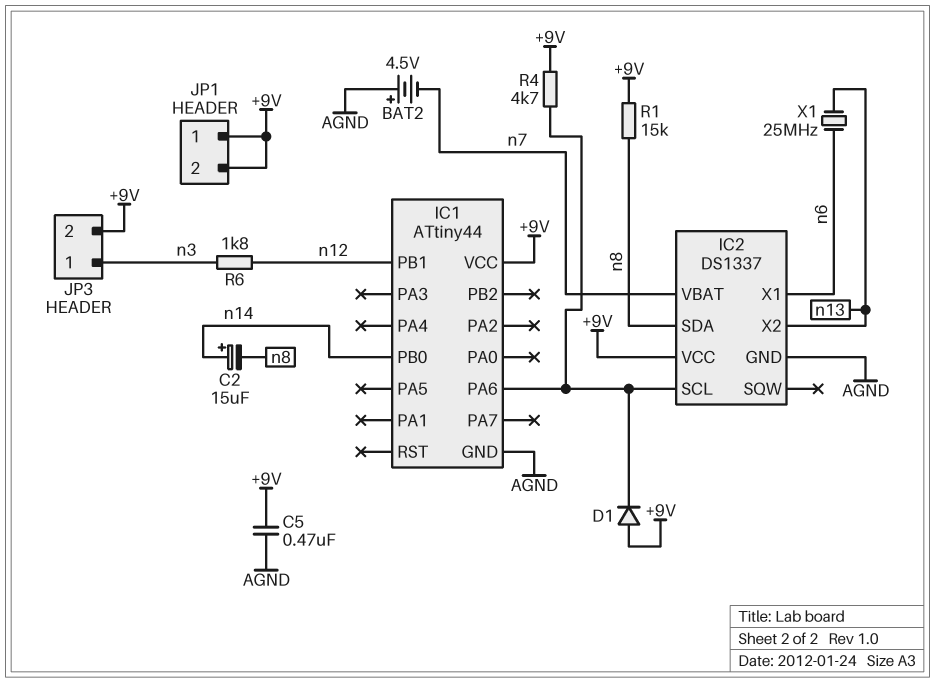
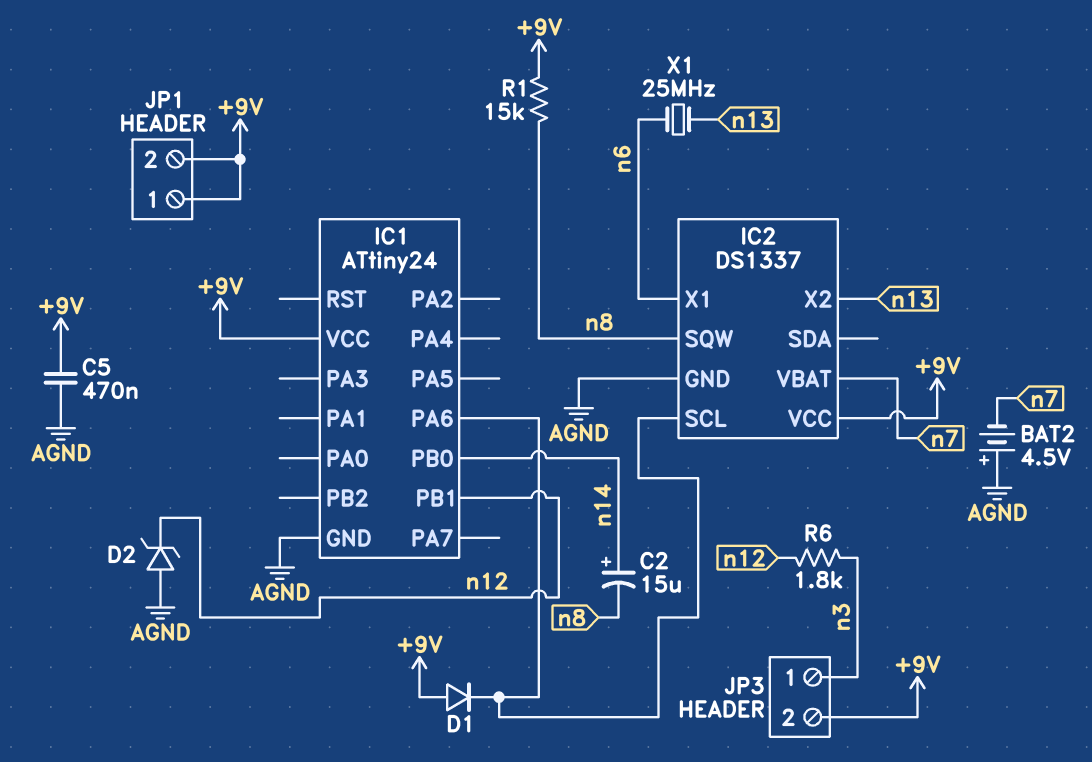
D2: none -> zener (A AGND, K n12)
IC1: ATtiny44 -> ATtiny24
IC2 pin SDA: n8 -> none
IC2 pin SQW: none -> n8
R4: 4.7k (+9V, IC1/PA6) -> none

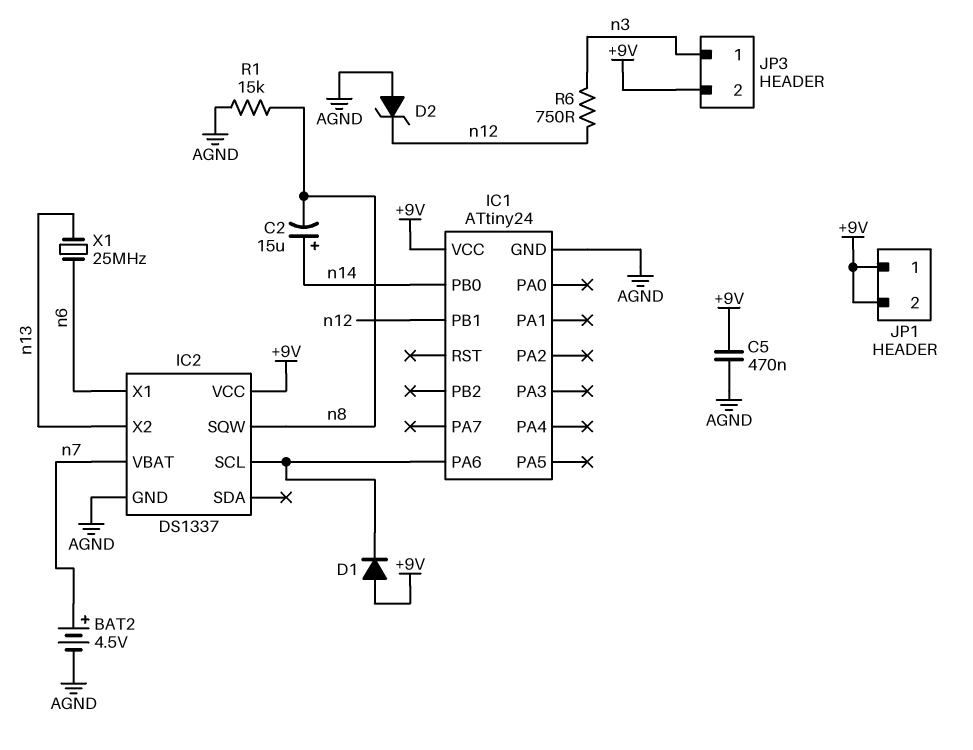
BAT2: 4.5V (plus AGND, minus n7) -> 4.5V (plus n7, minus AGND)
R1: 15k (+9V, n8) -> 15k (AGND, n8)
R6: 1.8k (n3, n12) -> 750 (n3, n12)

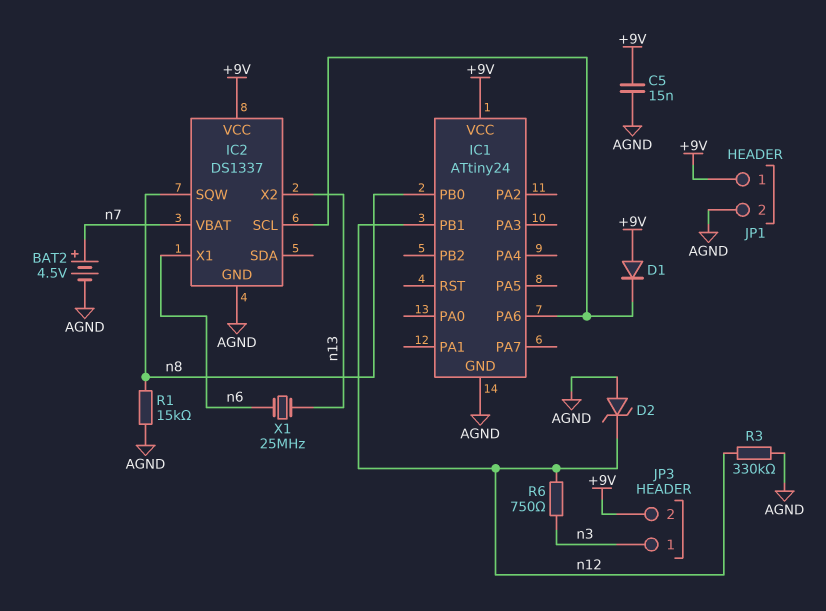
C2: 15uF (plus n14, minus n8) -> none
C5: 470nF (+9V, AGND) -> 15nF (+9V, AGND)
IC1 pin PB0: n14 -> n8
JP1 pin 2: +9V -> AGND
R3: none -> 330k (AGND, n12)

